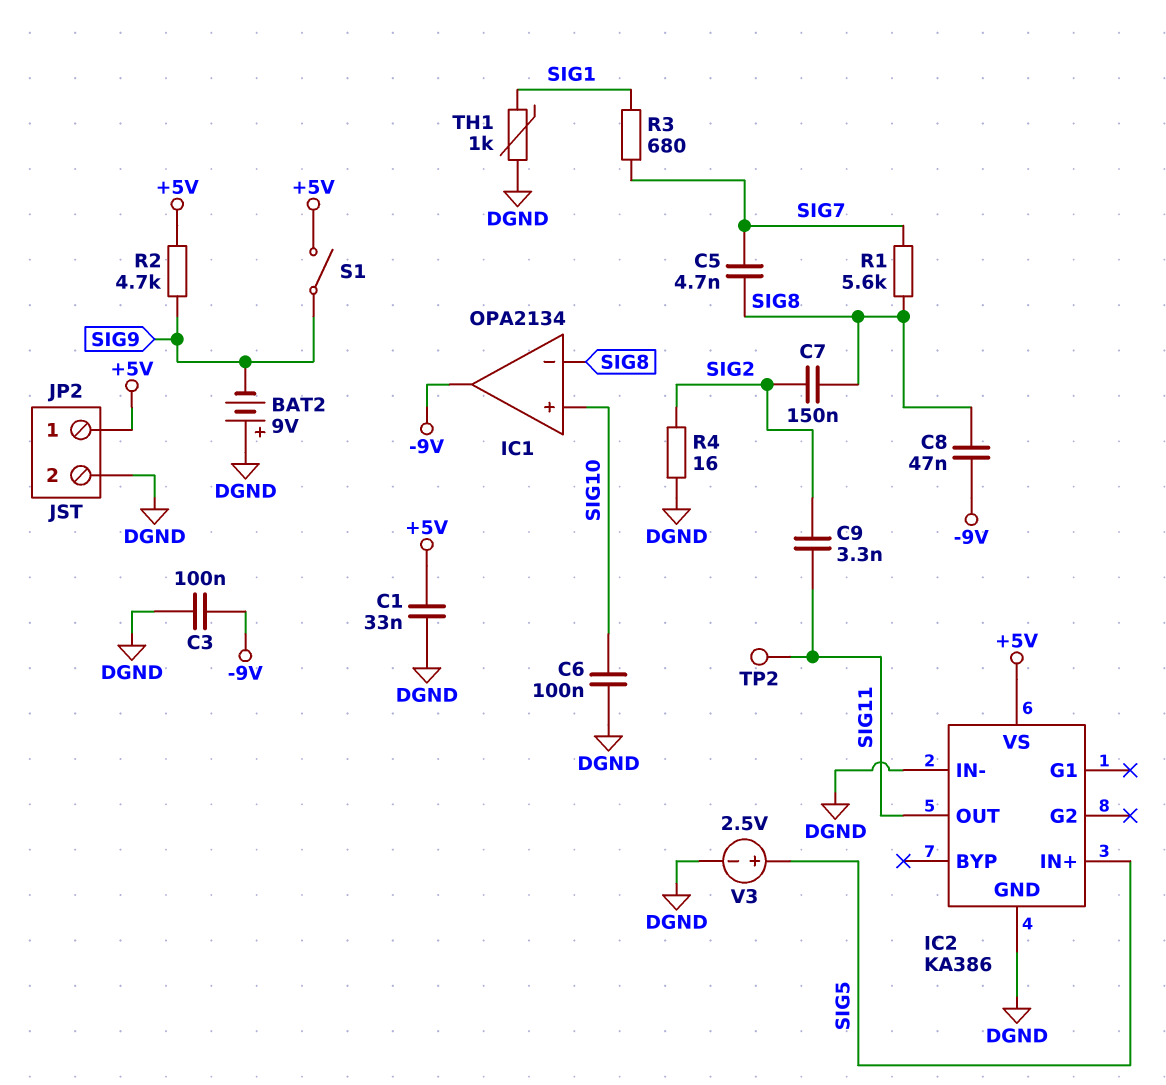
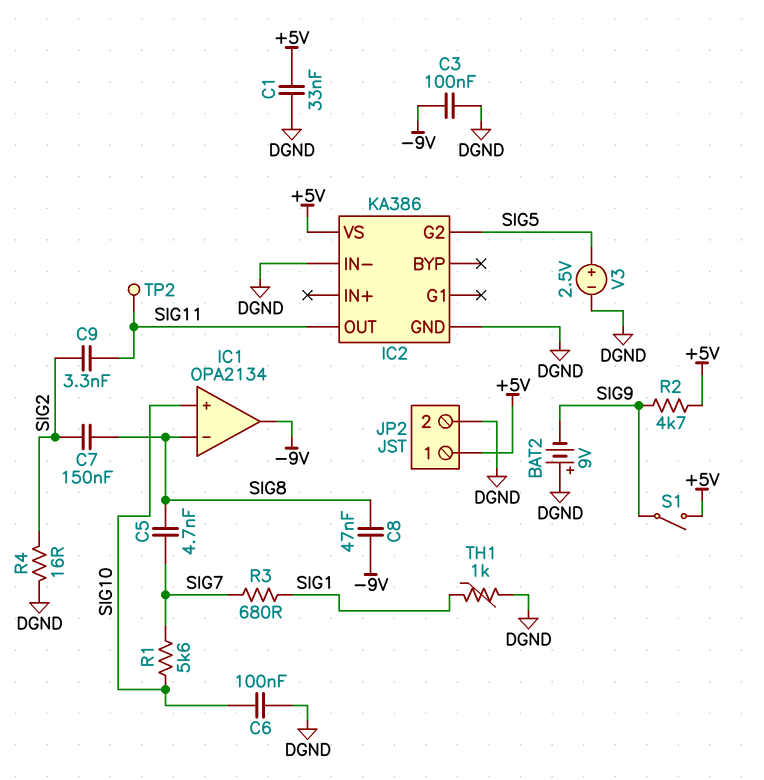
IC2 pin G2: none -> SIG5
IC2 pin IN+: SIG5 -> none
R1: 5.6k (SIG7, SIG8) -> 5.6k (SIG7, SIG10)

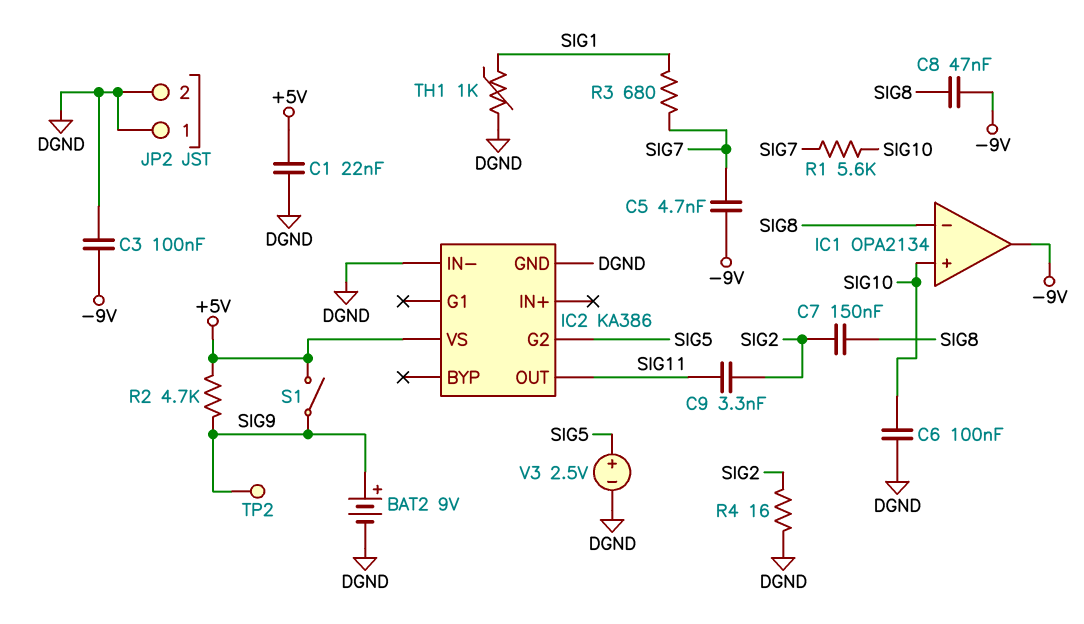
BAT2: 9V (plus DGND, minus SIG9) -> 9V (plus SIG9, minus DGND)
C1: 33nF (+5V, DGND) -> 22nF (+5V, DGND)
C5: 4.7nF (SIG7, SIG8) -> 4.7nF (-9V, SIG7)
JP2 pin 1: +5V -> DGND
TP2: test point (SIG11) -> test point (SIG9)

